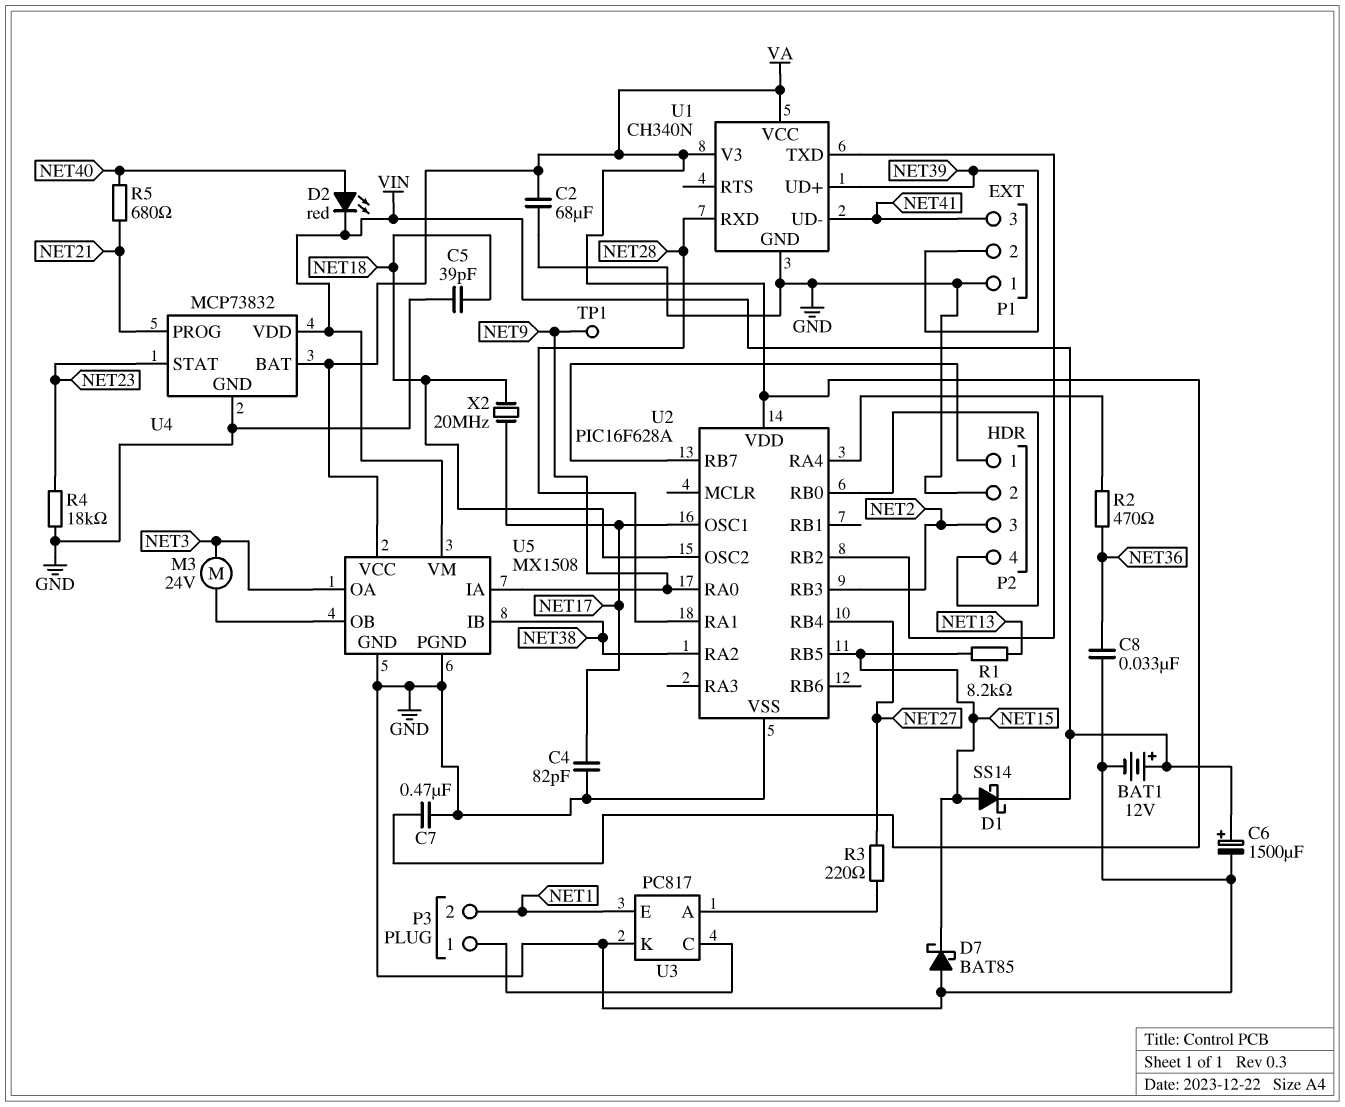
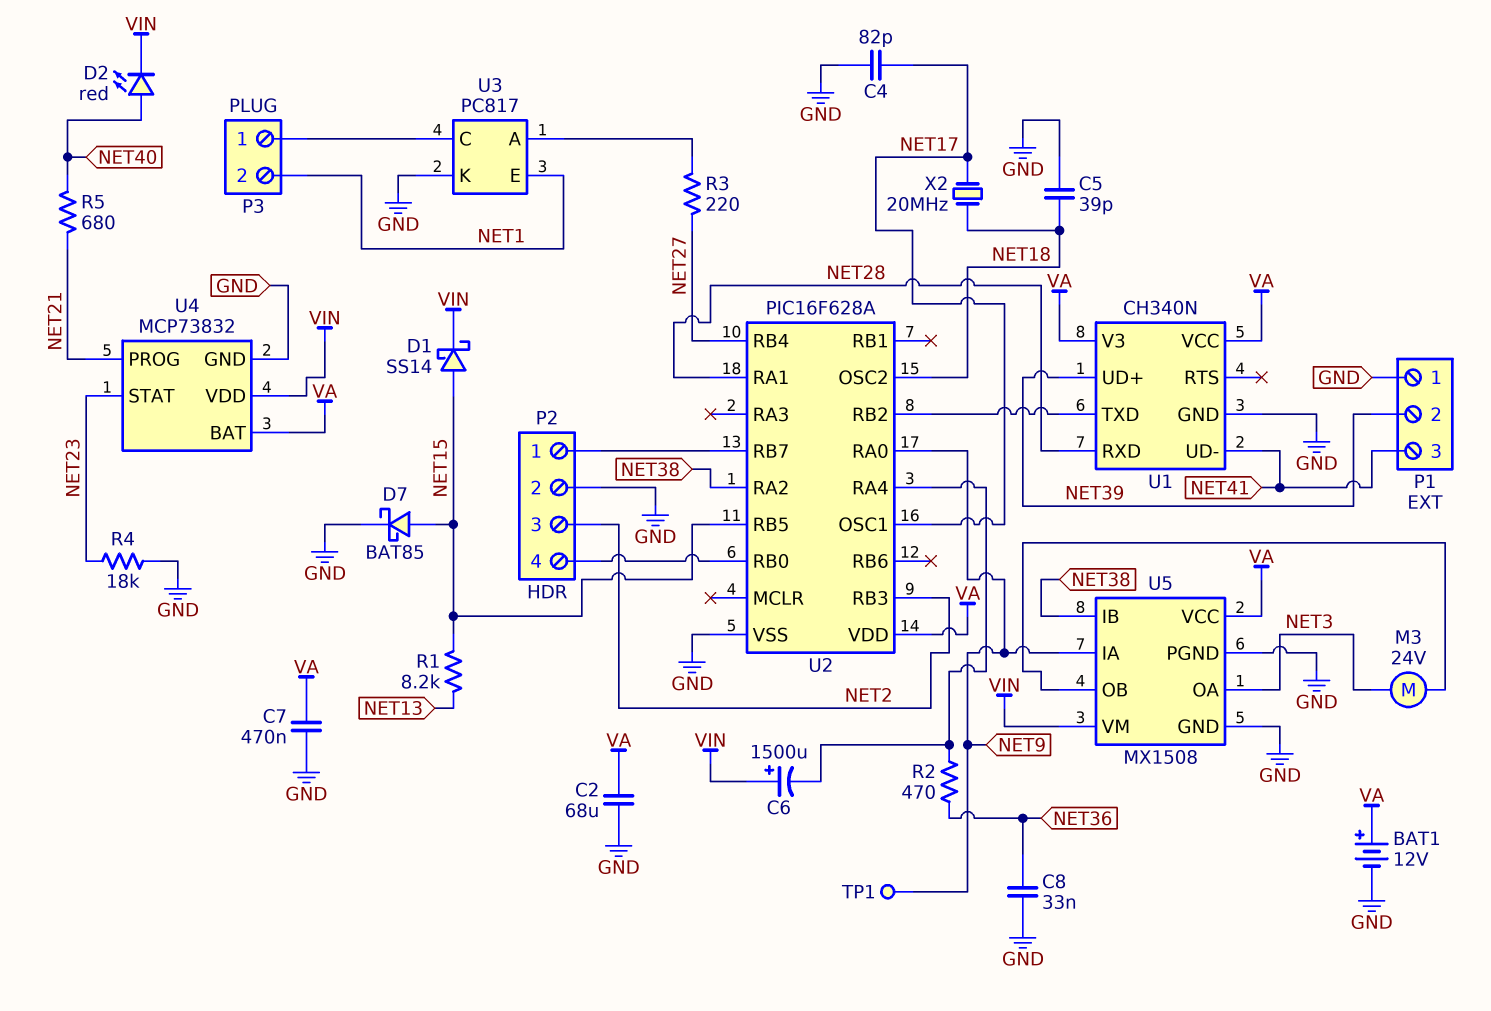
BAT1: 12V (plus VIN, minus GND) -> 12V (plus VA, minus GND)
C6: 1500uF (plus VIN, minus GND) -> 1500uF (plus VIN, minus U2/RA4)
D7: schottky BAT85 (A GND, K NET15) -> schottky BAT85 (A NET15, K GND)

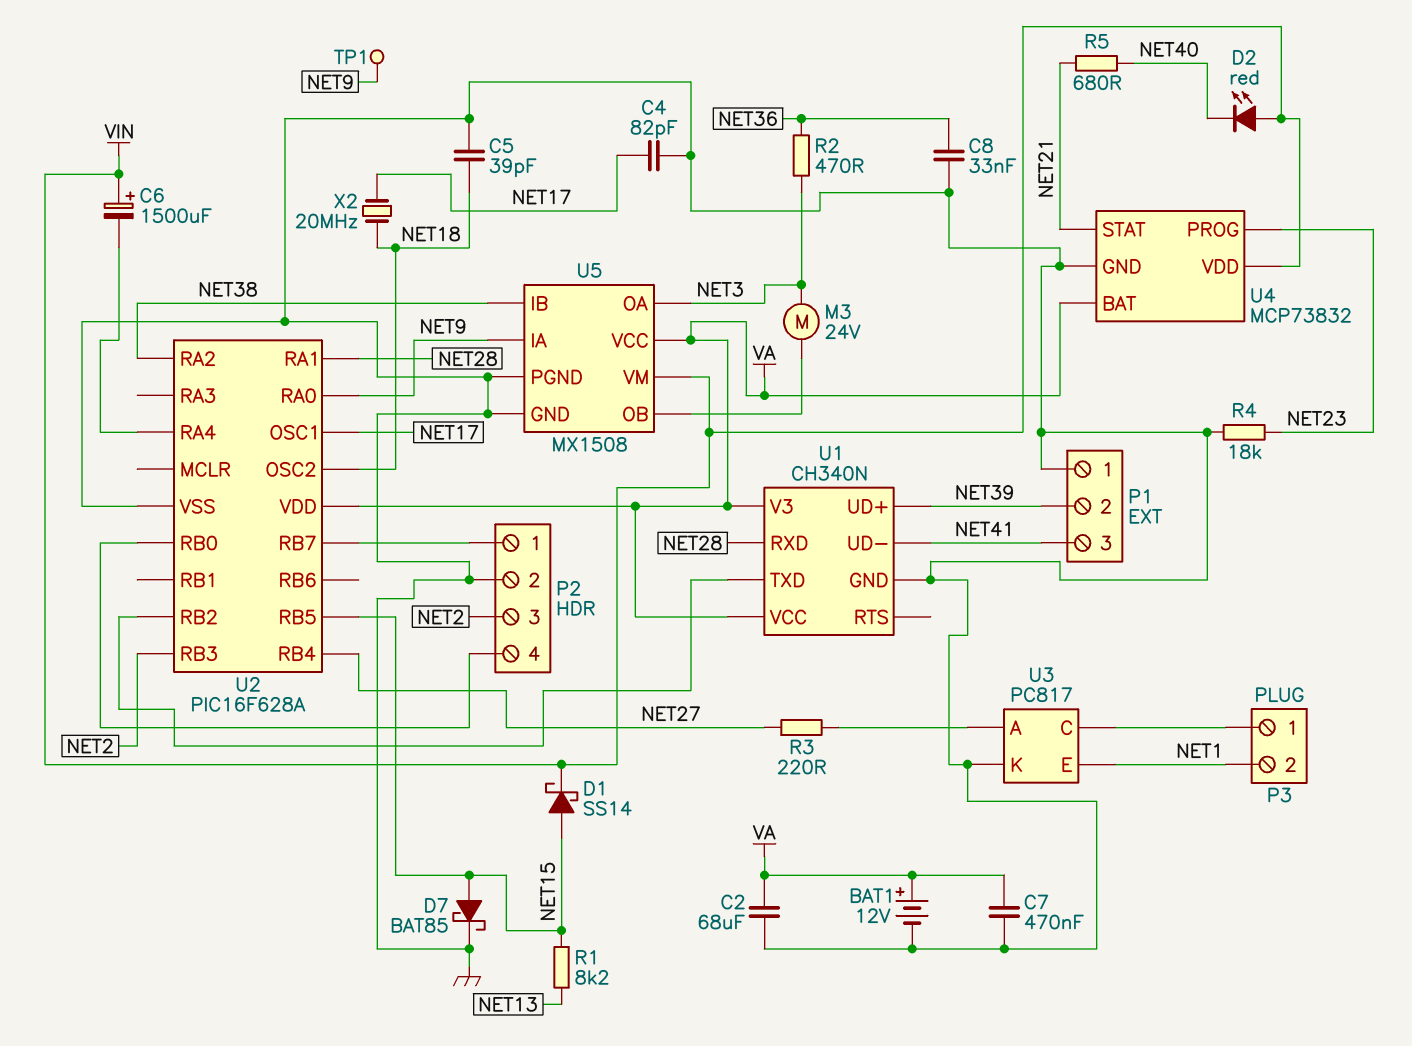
D2: LED red (A NET40, K VIN) -> LED red (A VIN, K NET40)
R2: 470 (NET36, U2/RA4) -> 470 (NET3, NET36)
U4 pin PROG: NET21 -> NET23
U4 pin STAT: NET23 -> NET21

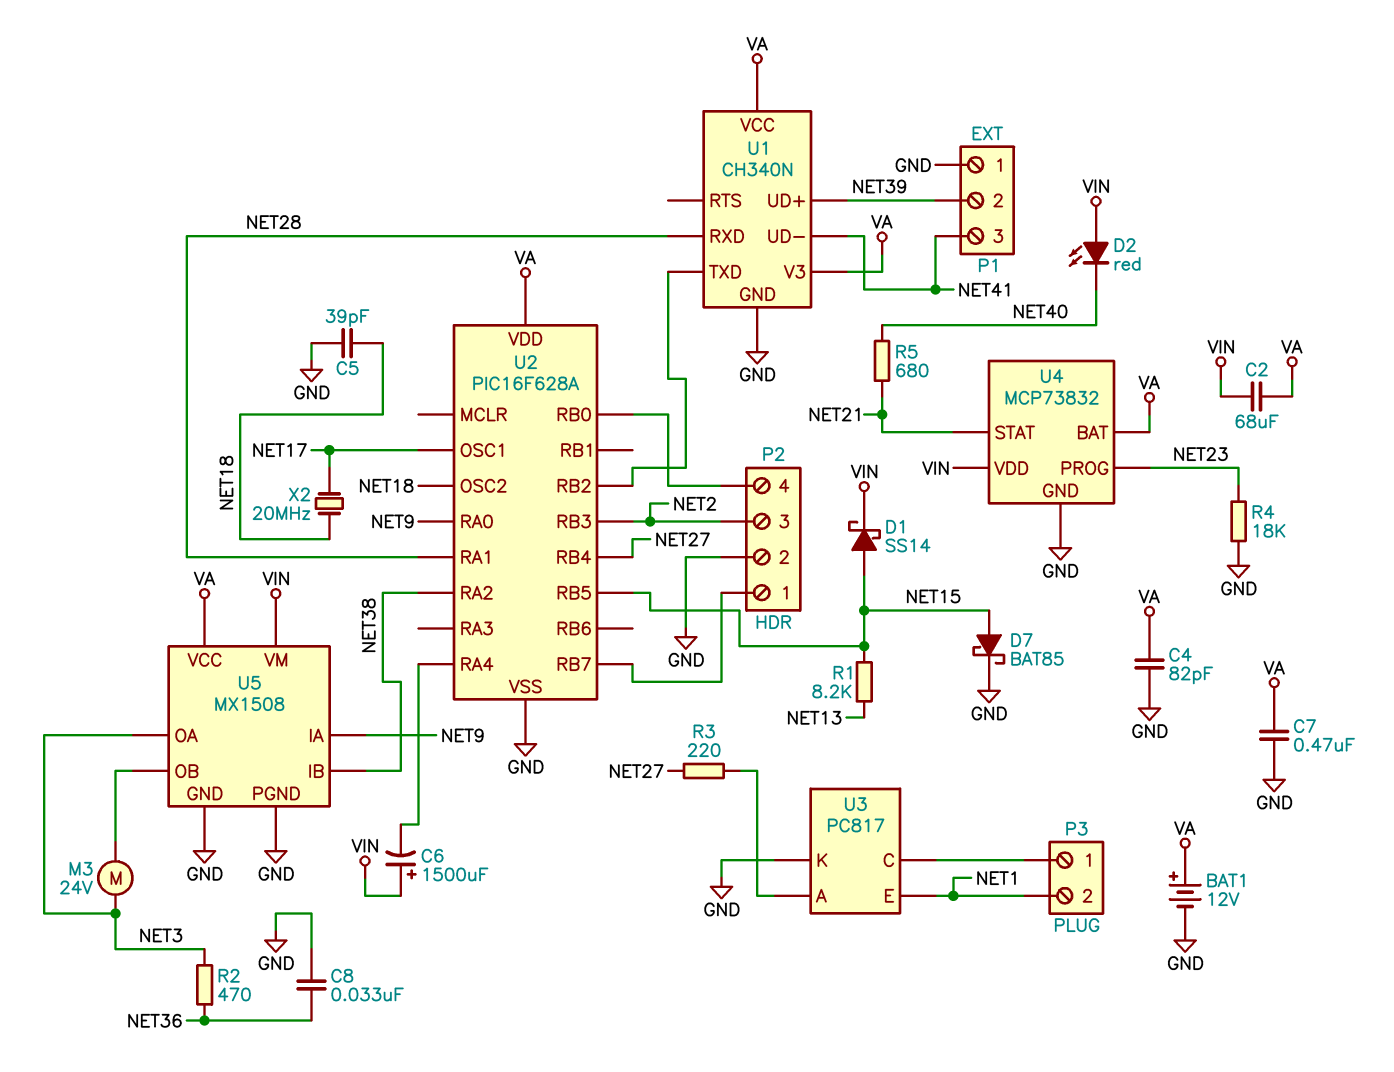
C2: 68uF (GND, VA) -> 68uF (VA, VIN)
C4: 82pF (GND, NET17) -> 82pF (GND, VA)
TP1: test point (NET9) -> none

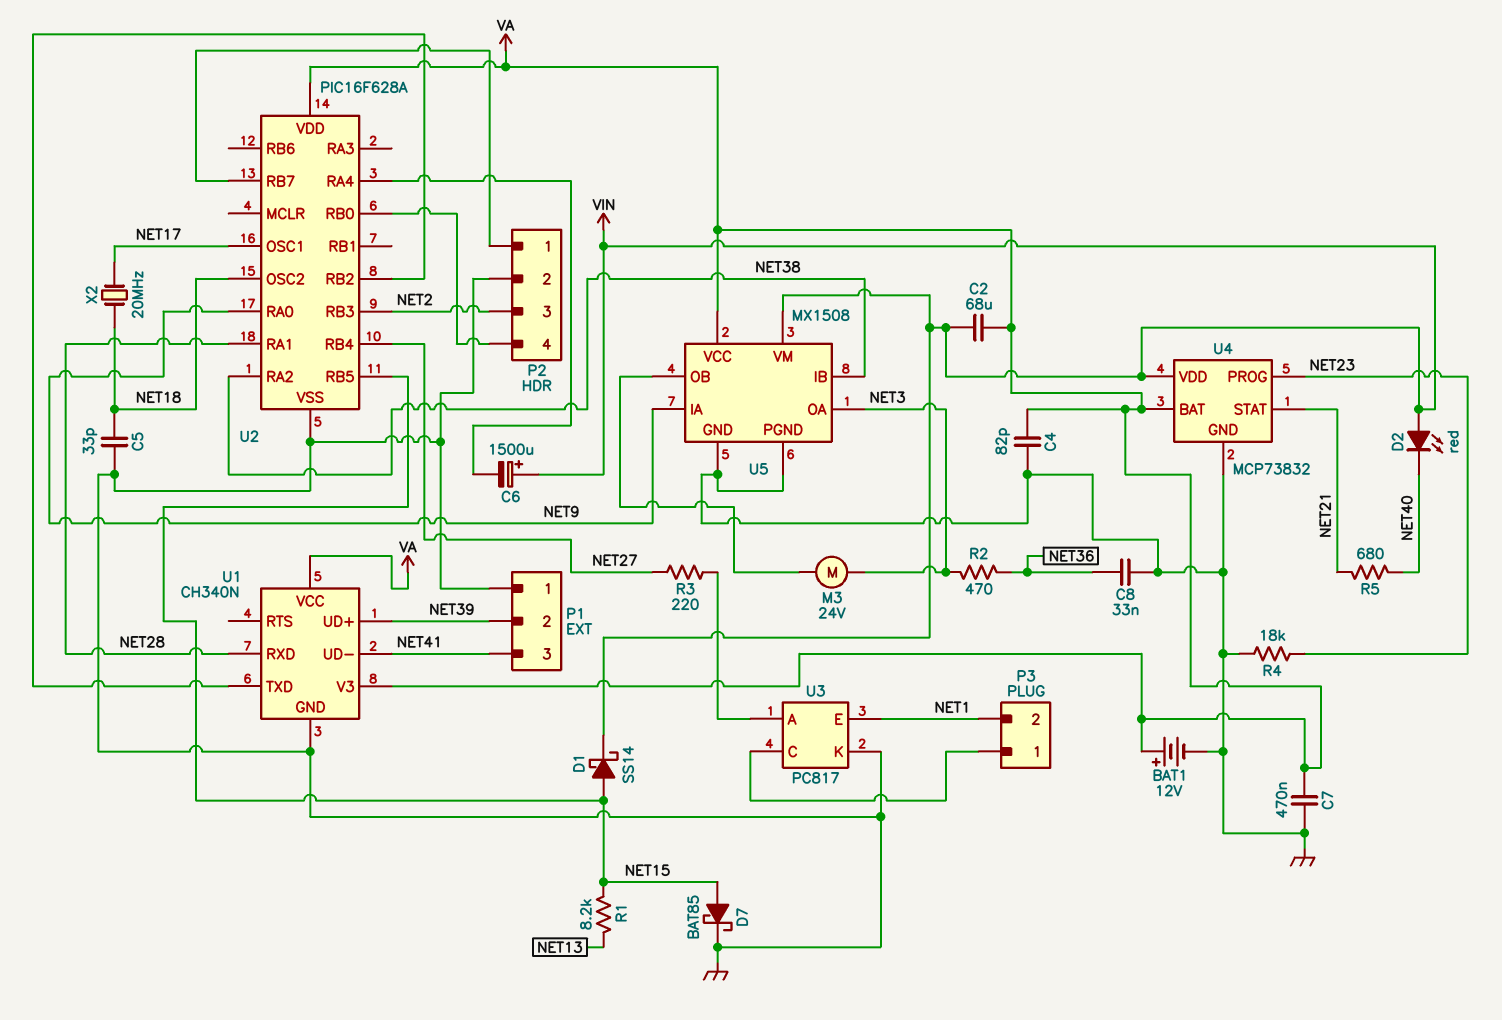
C5: 39pF (GND, NET18) -> 33pF (GND, NET18)

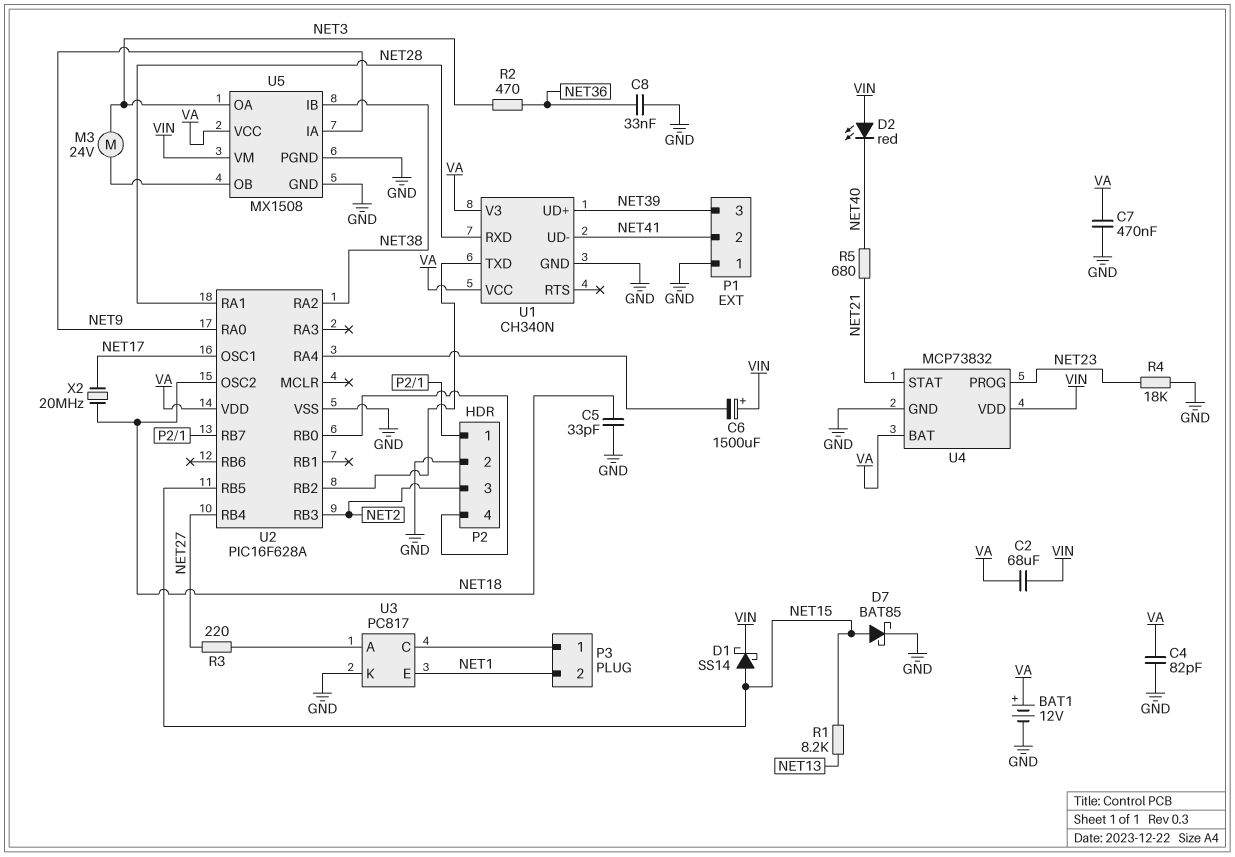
P1 pin 2: NET39 -> NET41
P1 pin 3: NET41 -> NET39

